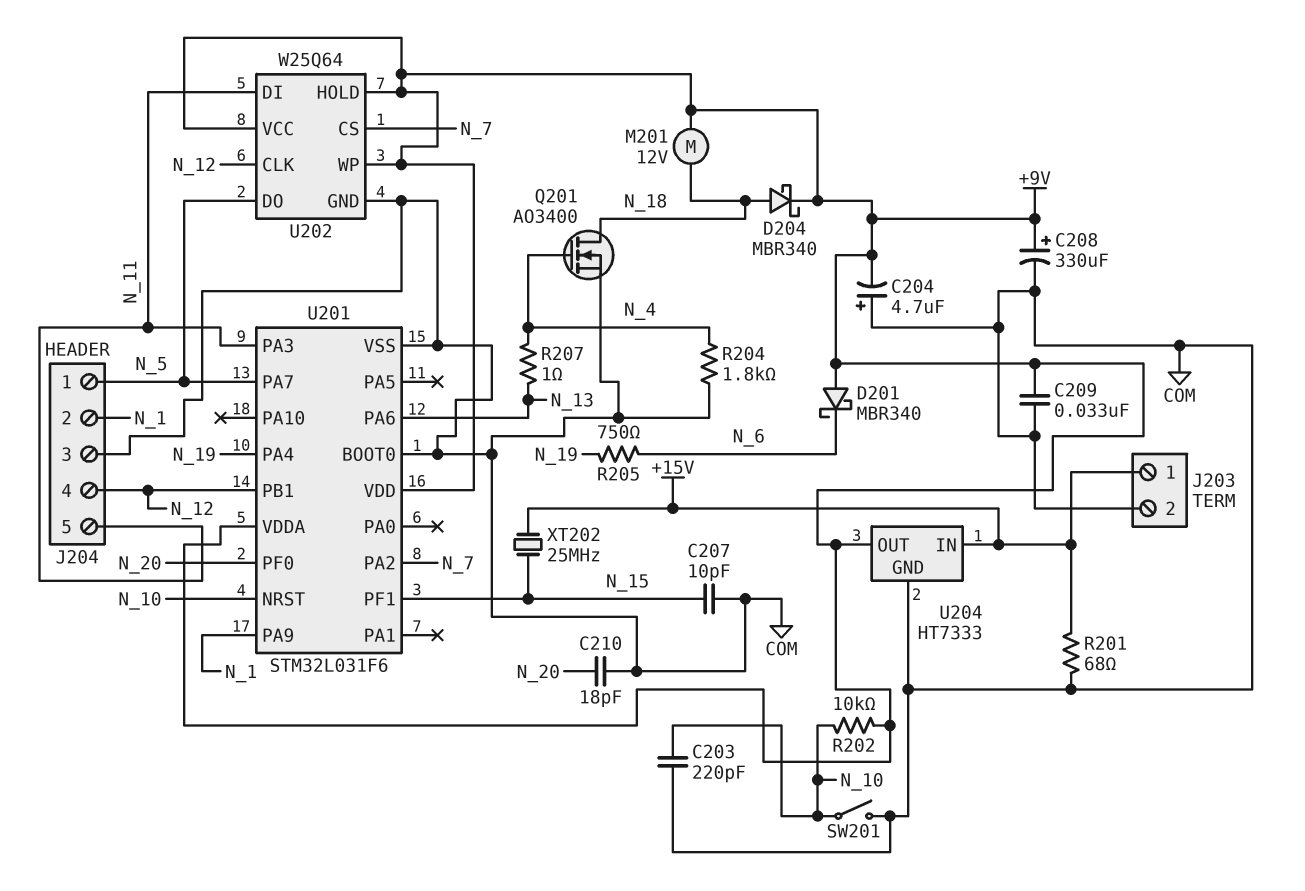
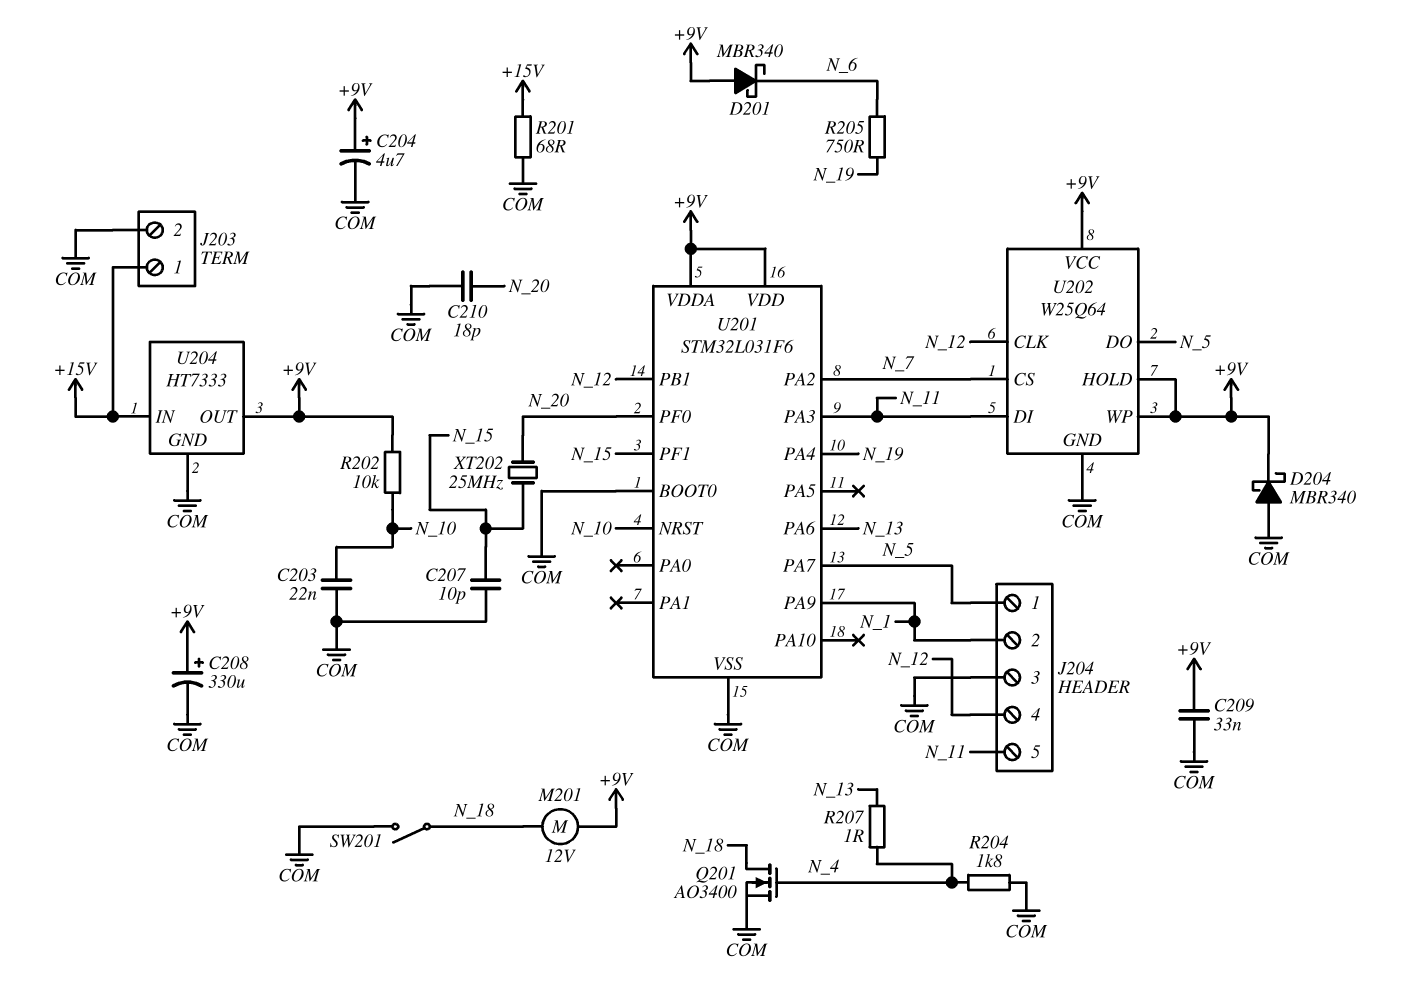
C203: 220pF (COM, N_10) -> 22nF (COM, N_10)
C204: 4.7uF (plus COM, minus +9V) -> 4.7uF (plus +9V, minus COM)
D204: schottky MBR340 (A N_18, K +9V) -> schottky MBR340 (A COM, K +9V)
SW201: switch (COM, N_10) -> switch (COM, N_18)
XT202: 25MHz (+15V, N_15) -> 25MHz (N_15, N_20)

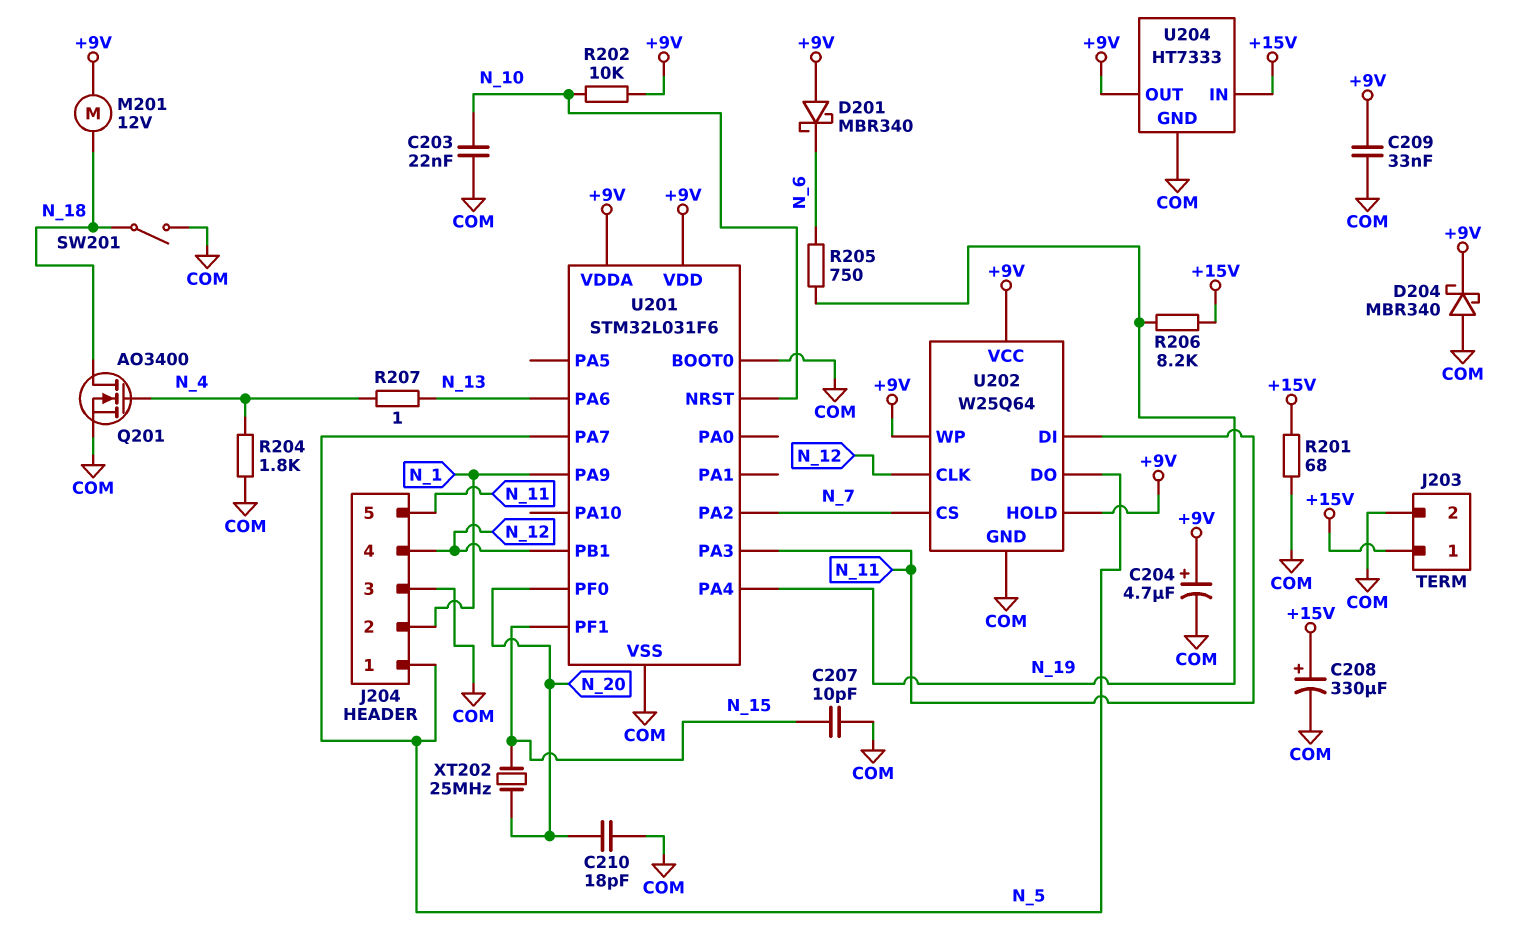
C208: 330uF (plus +9V, minus COM) -> 330uF (plus +15V, minus COM)
R206: none -> 8.2k (+15V, N_19)

